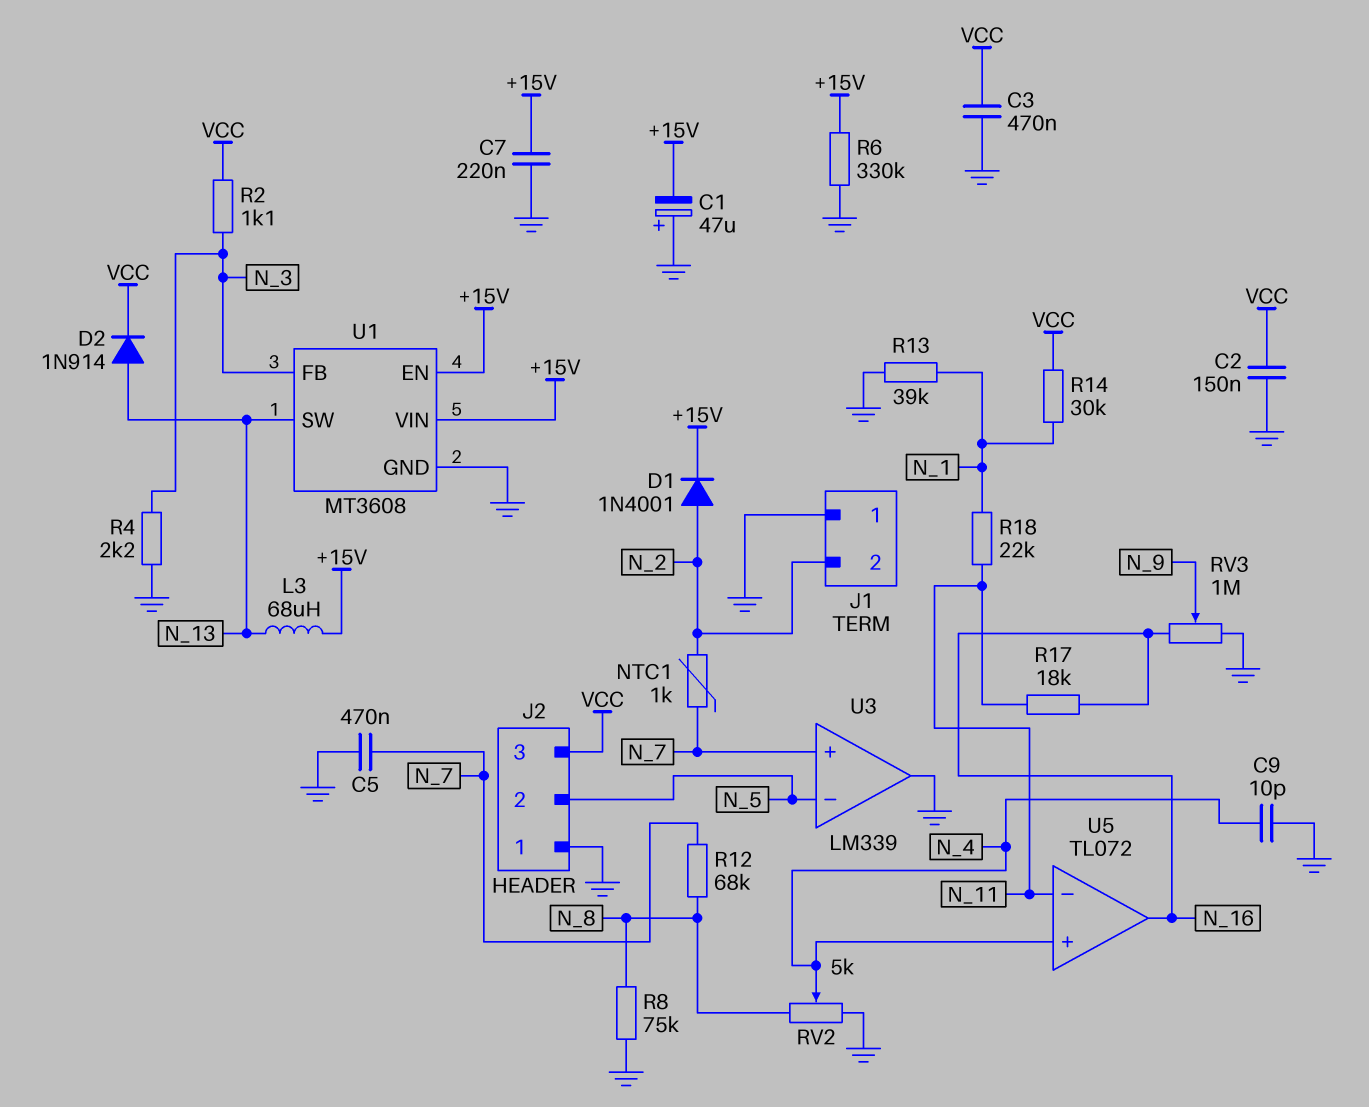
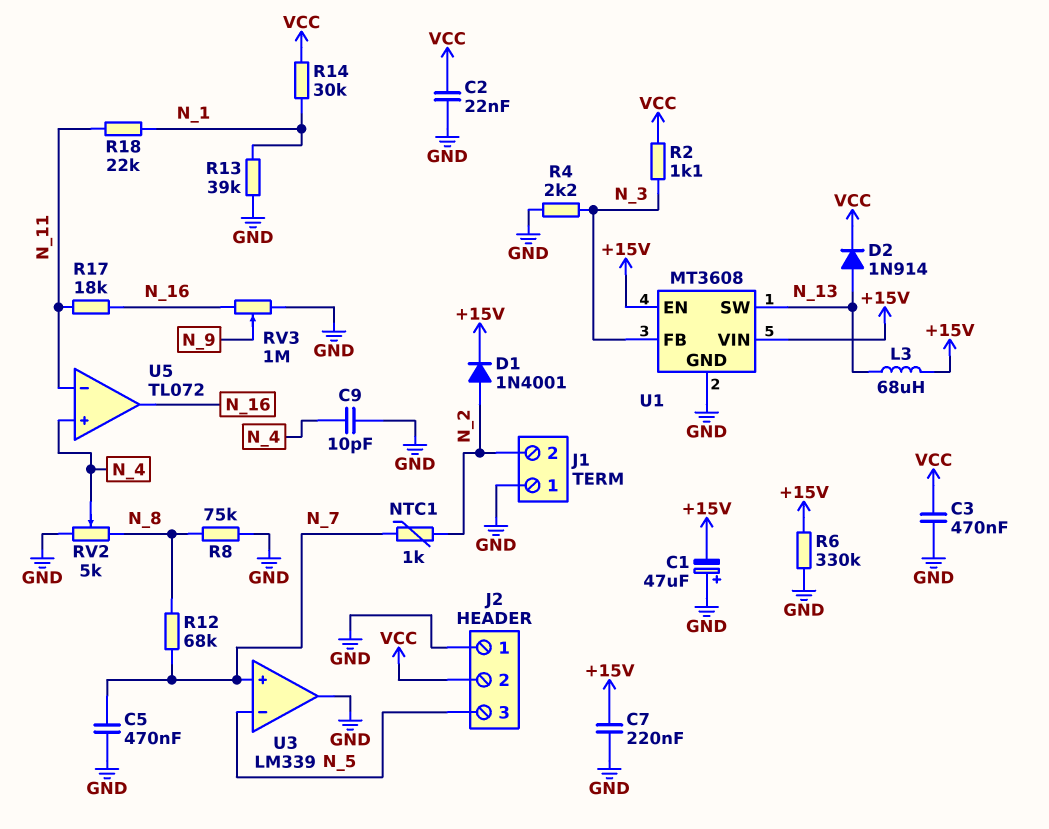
C2: 150nF (GND, VCC) -> 22nF (GND, VCC)
J2 pin 2: N_5 -> VCC
J2 pin 3: VCC -> N_5

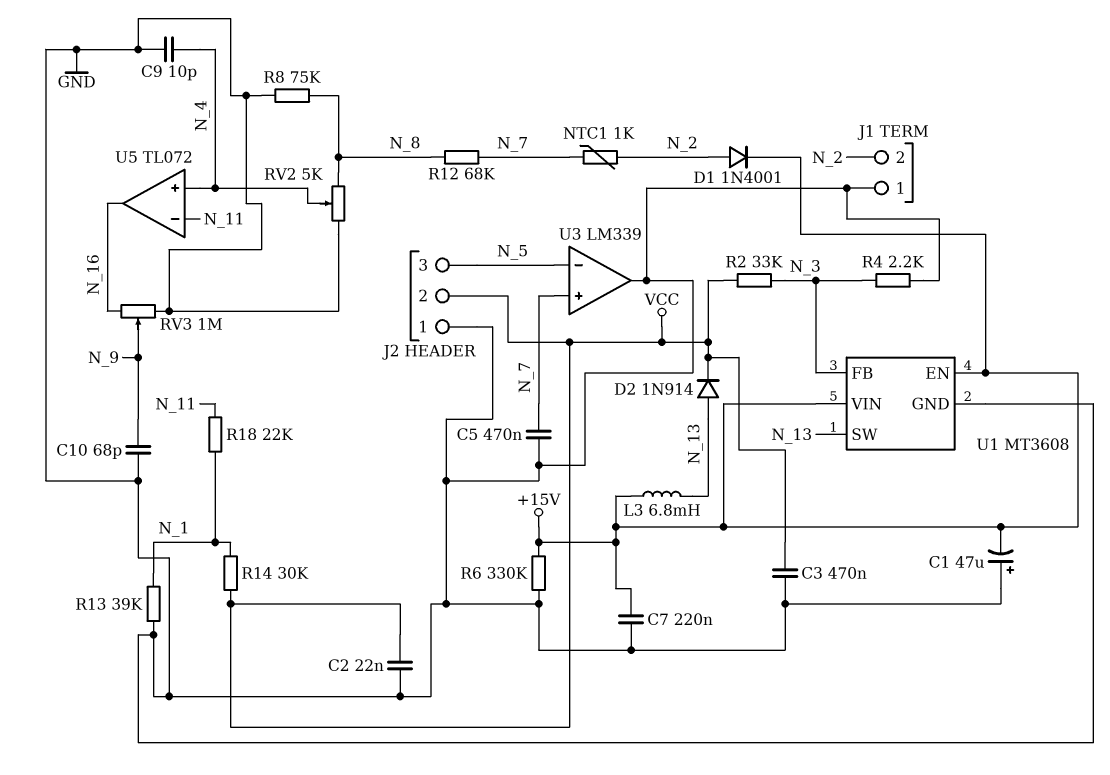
C10: none -> 68pF (GND, N_9)
L3: 68uH (+15V, N_13) -> 6.8mH (+15V, N_13)
R2: 1.1k (N_3, VCC) -> 33k (N_3, VCC)
R17: 18k (N_11, N_16) -> none

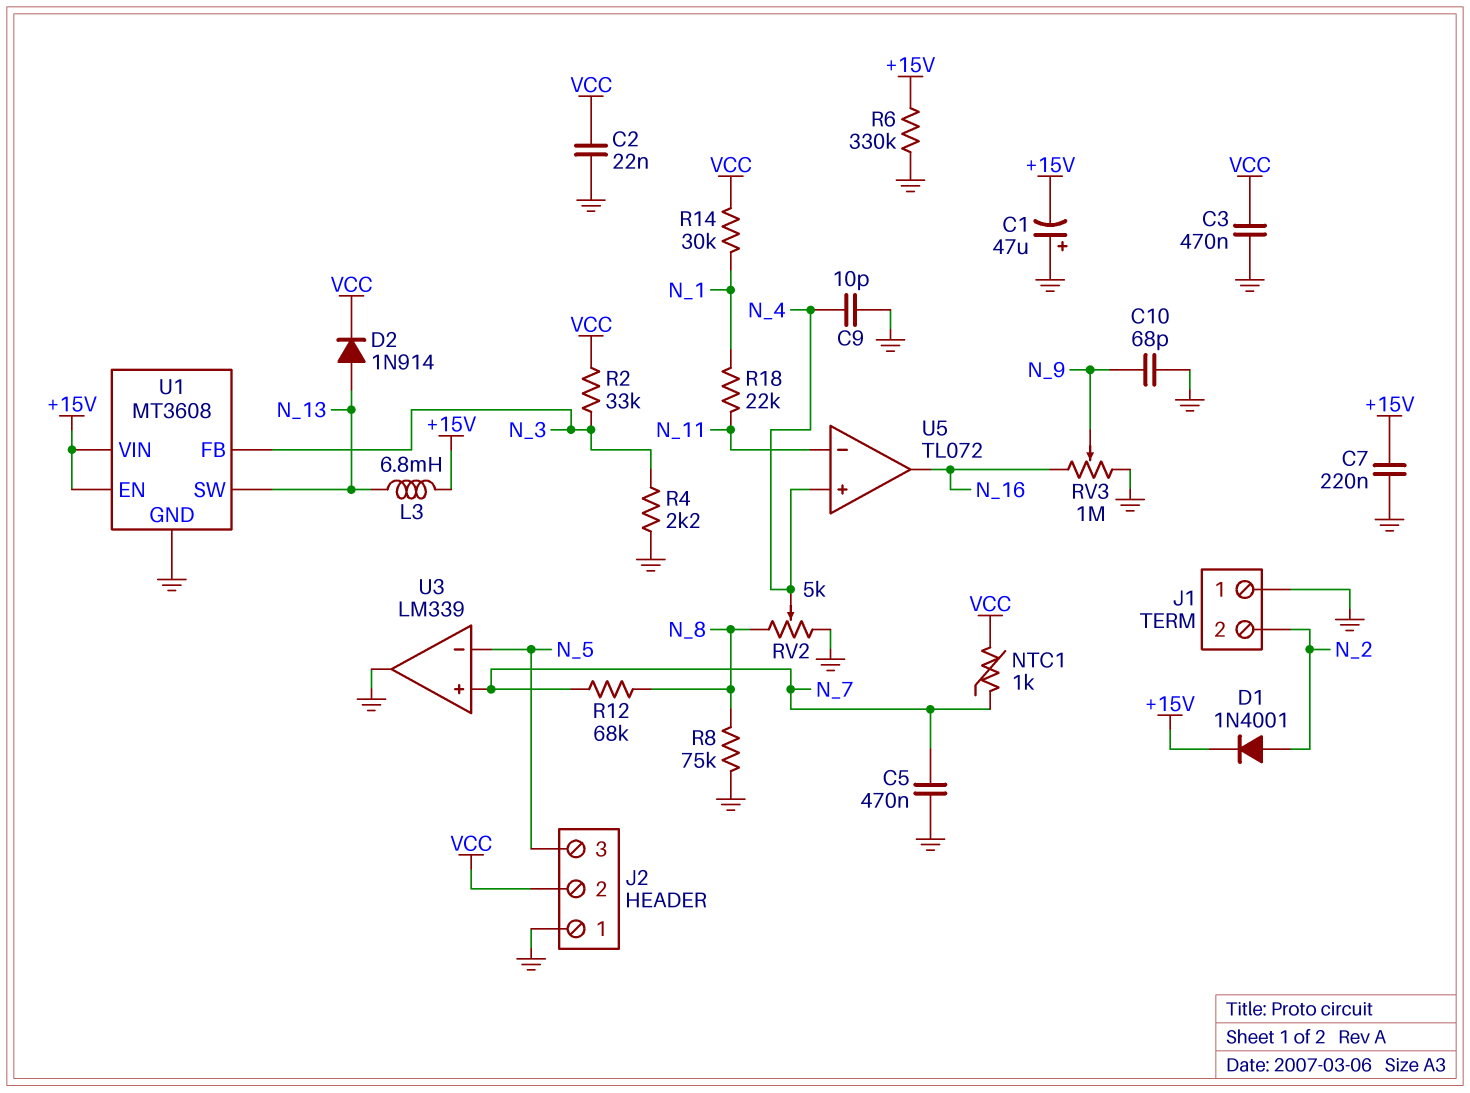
NTC1: 1k (N_2, N_7) -> 1k (N_7, VCC)
R13: 39k (GND, N_1) -> none

